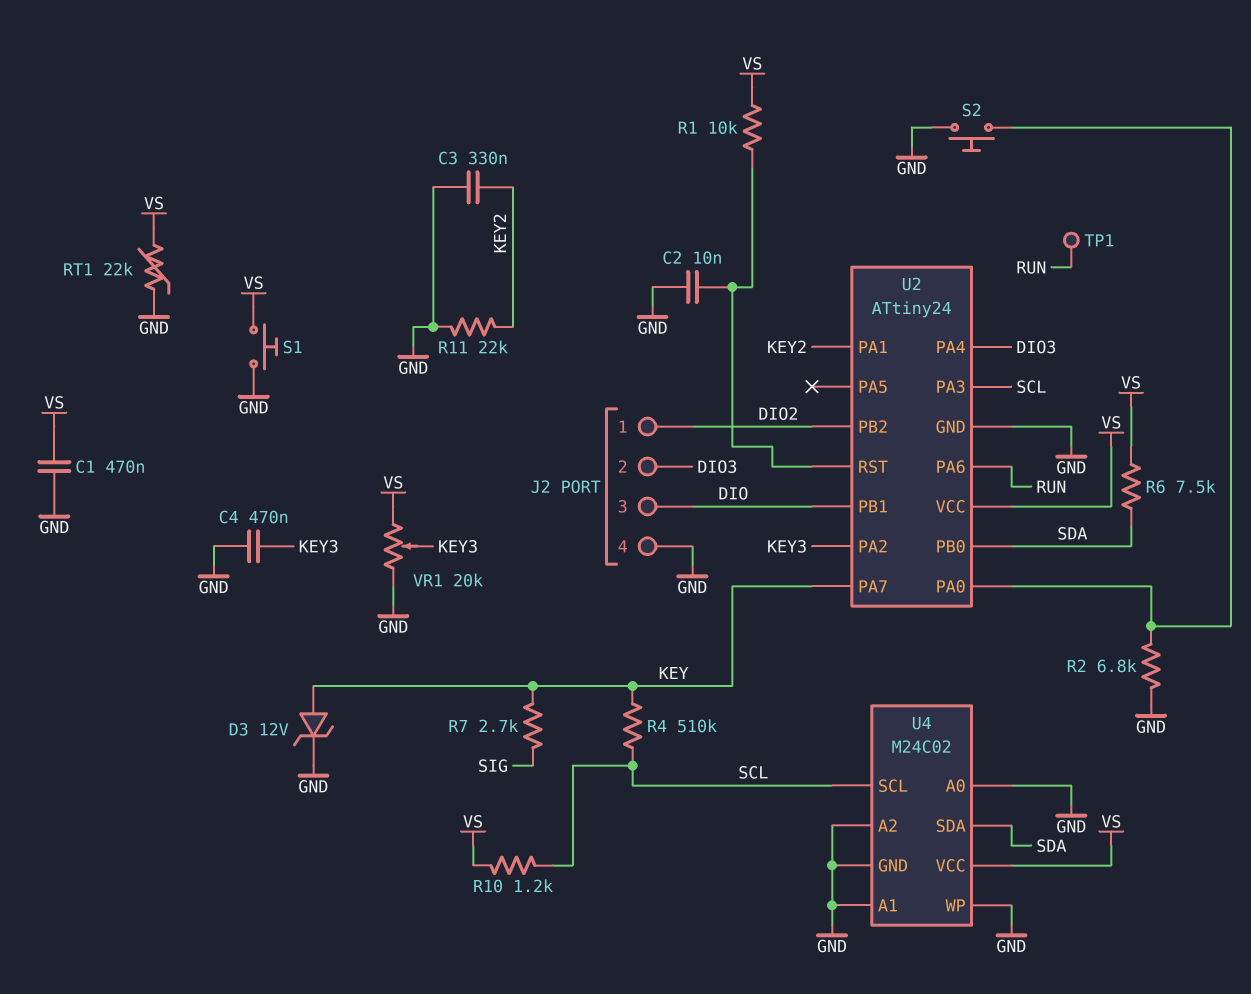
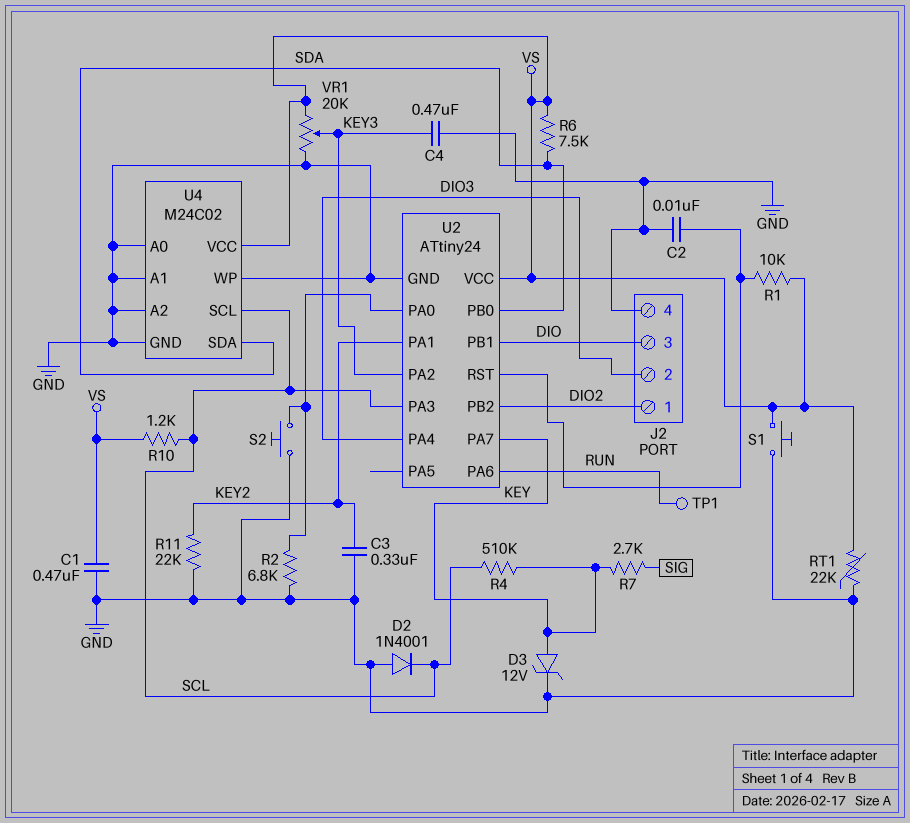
D2: none -> diode 1N4001 (A GND, K SCL)

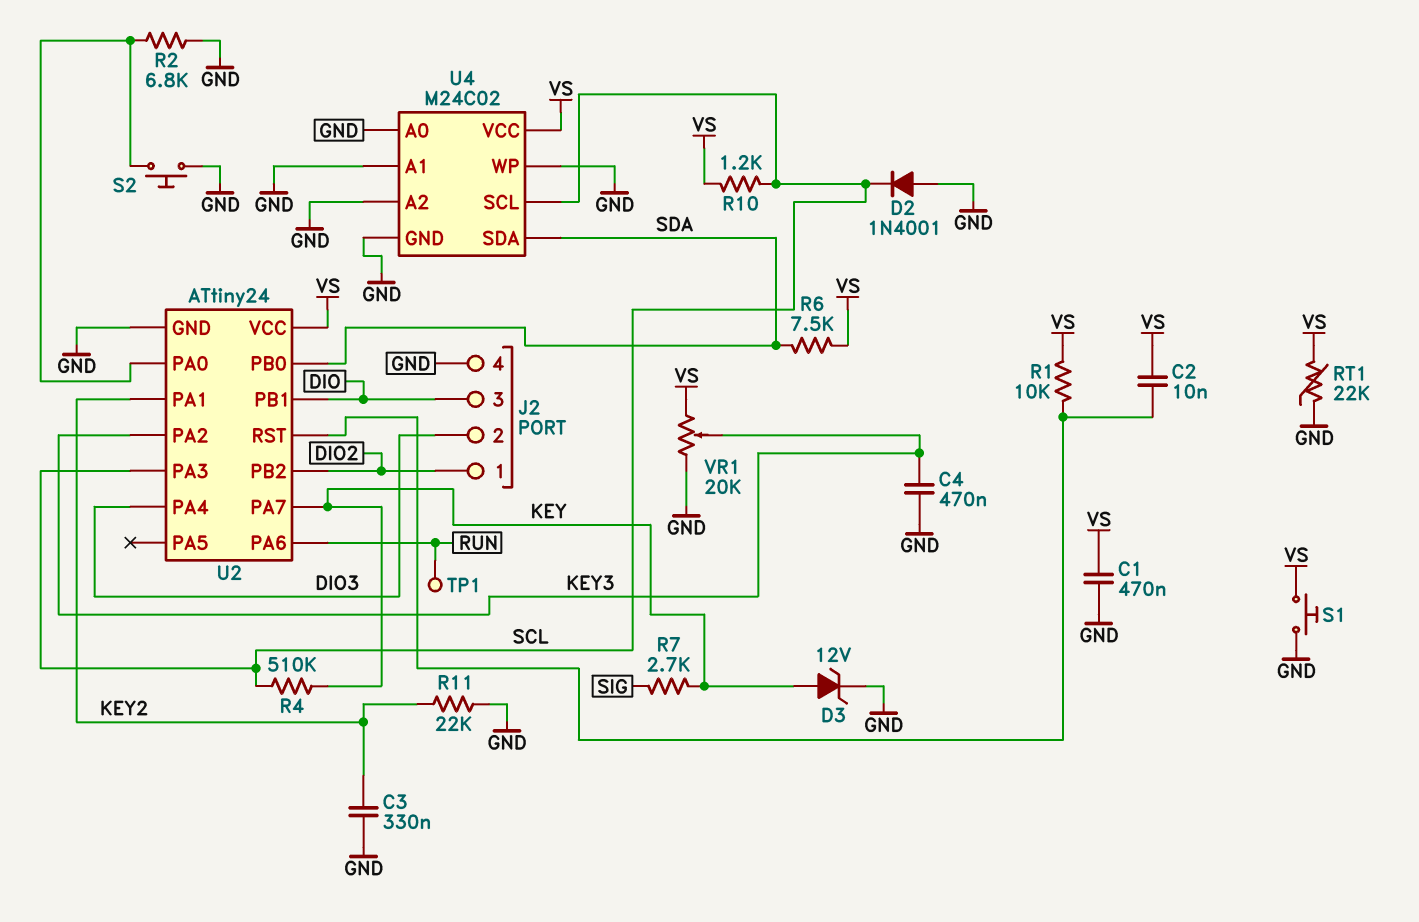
C2: 10nF (GND, U2/RST) -> 10nF (U2/RST, VS)

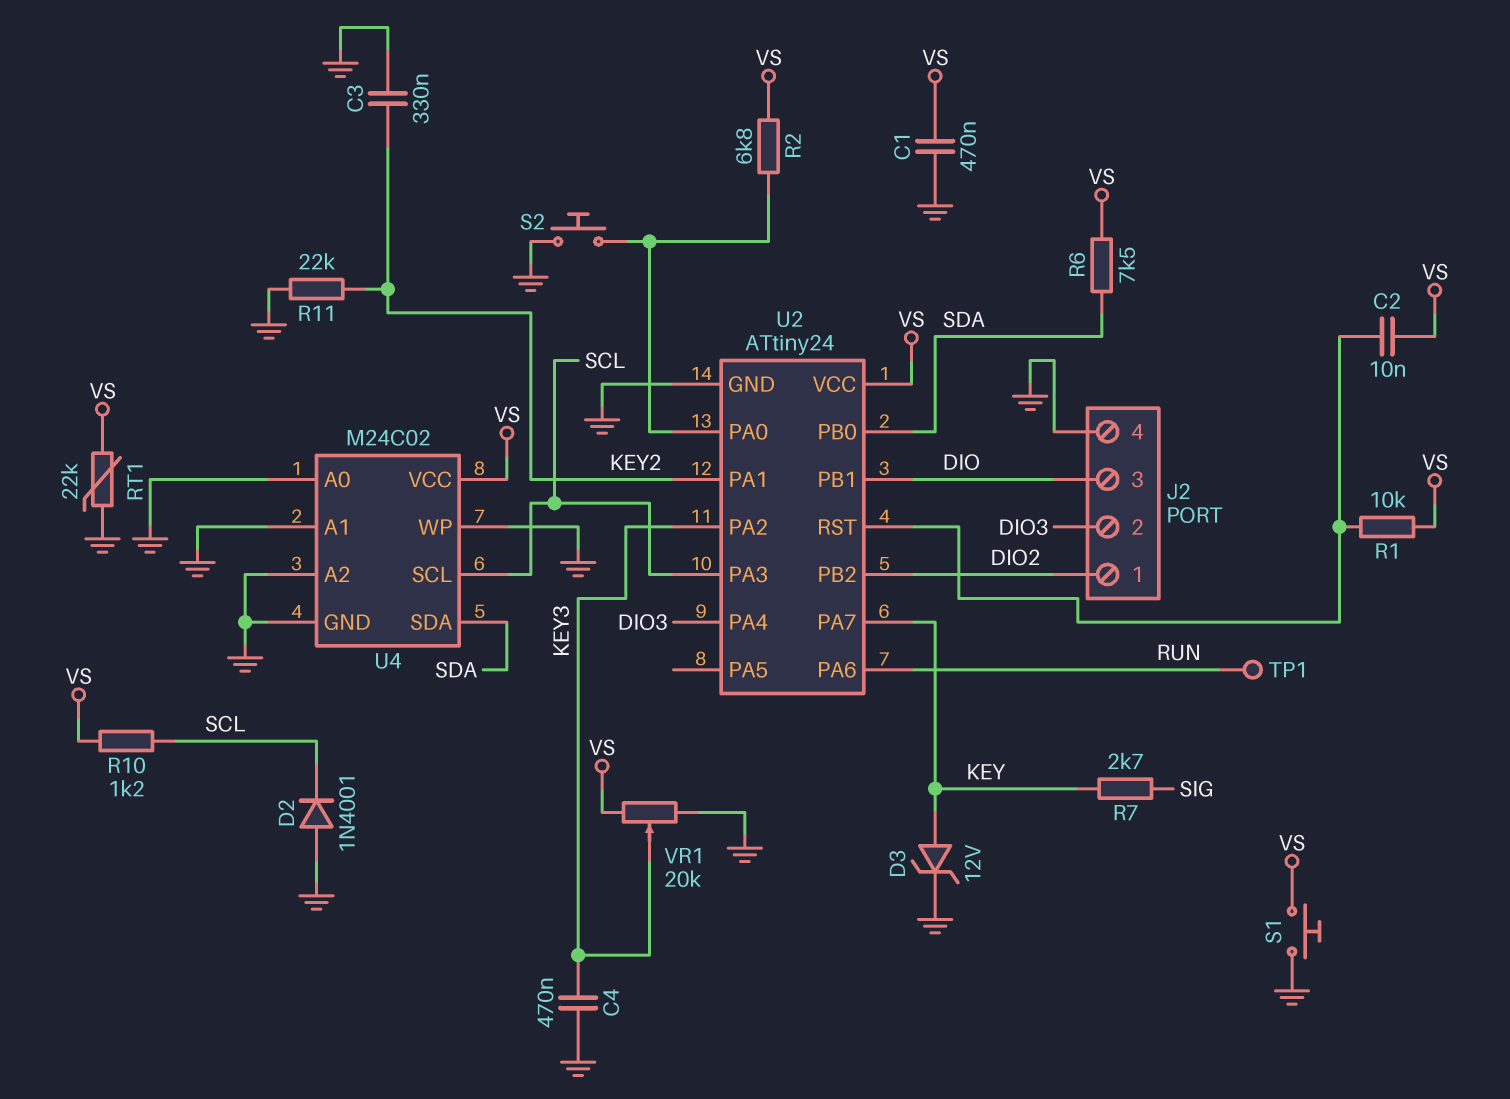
R2: 6.8k (GND, U2/PA0) -> 6.8k (U2/PA0, VS)
R4: 510k (KEY, SCL) -> none

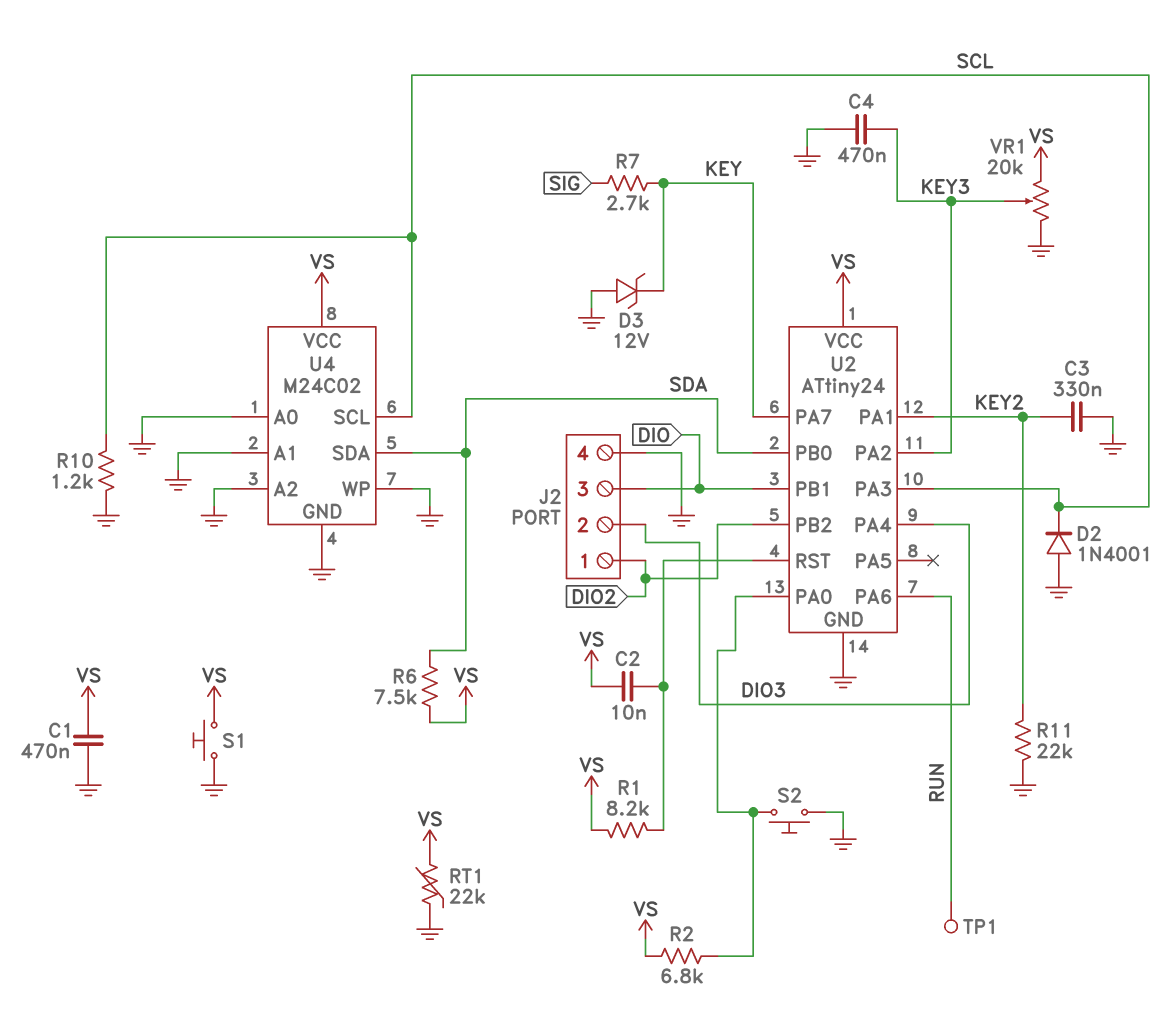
D3: zener 12V (A KEY, K GND) -> zener 12V (A GND, K KEY)
R1: 10k (U2/RST, VS) -> 8.2k (U2/RST, VS)
R10: 1.2k (SCL, VS) -> 1.2k (GND, SCL)

